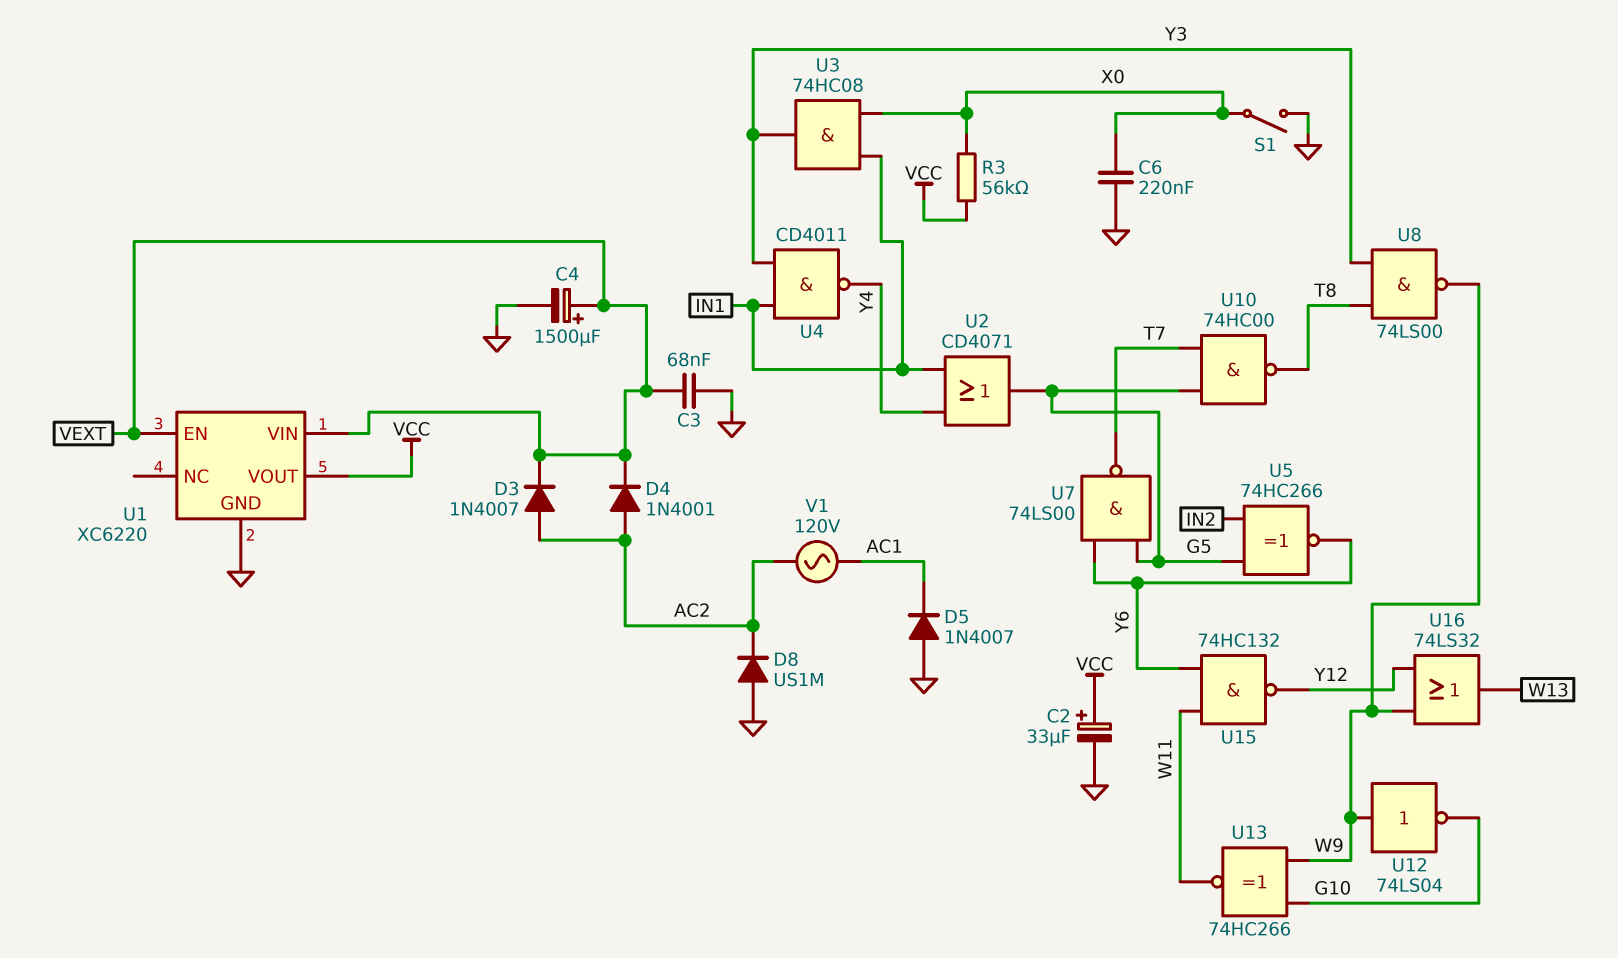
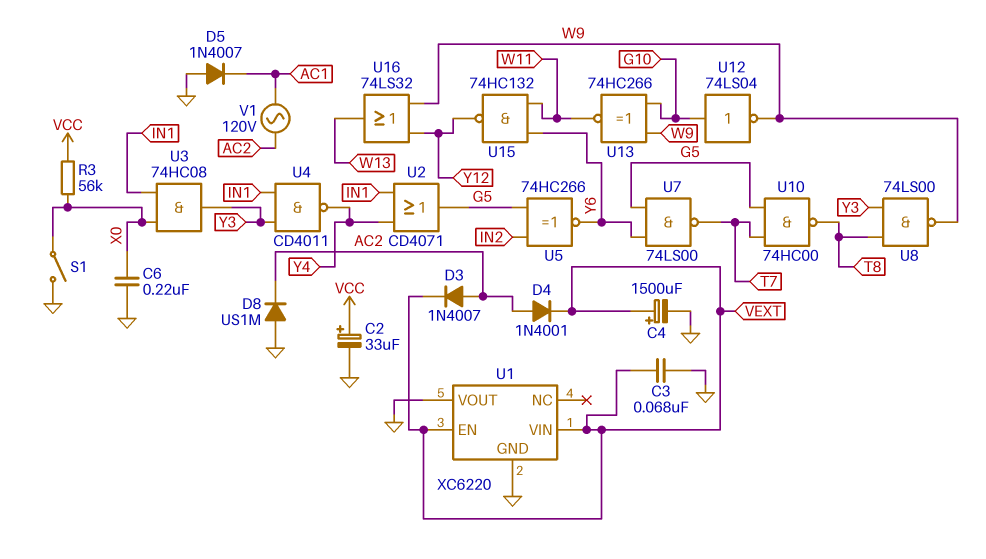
U1 pin VOUT: VCC -> GND
U12: NOT 74LS04 (in W9, out G10) -> NOT 74LS04 (in G10, out W9)

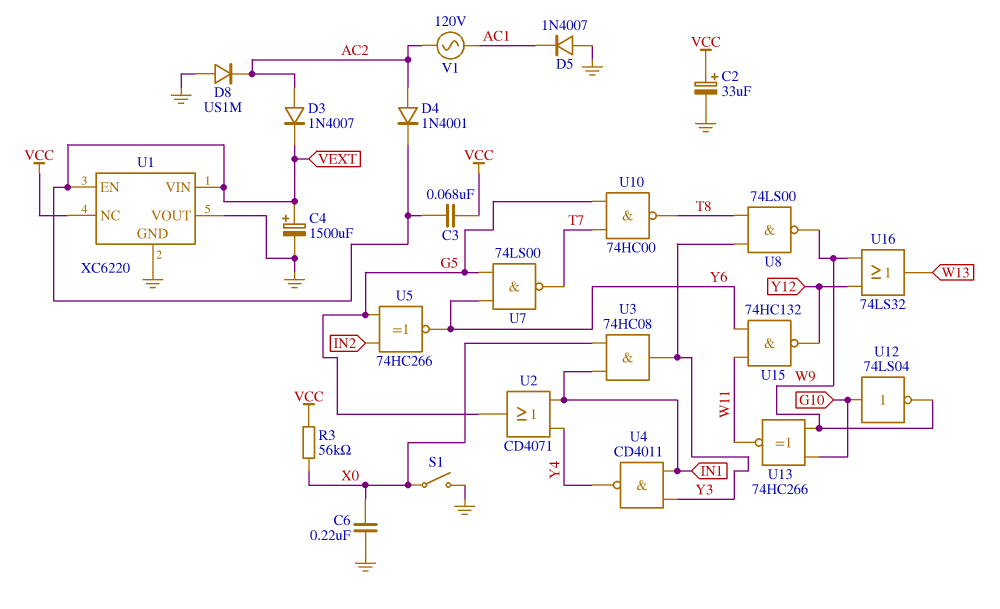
C3: 68nF (GND, VEXT) -> 68nF (VCC, VEXT)
U1 pin NC: none -> VCC

